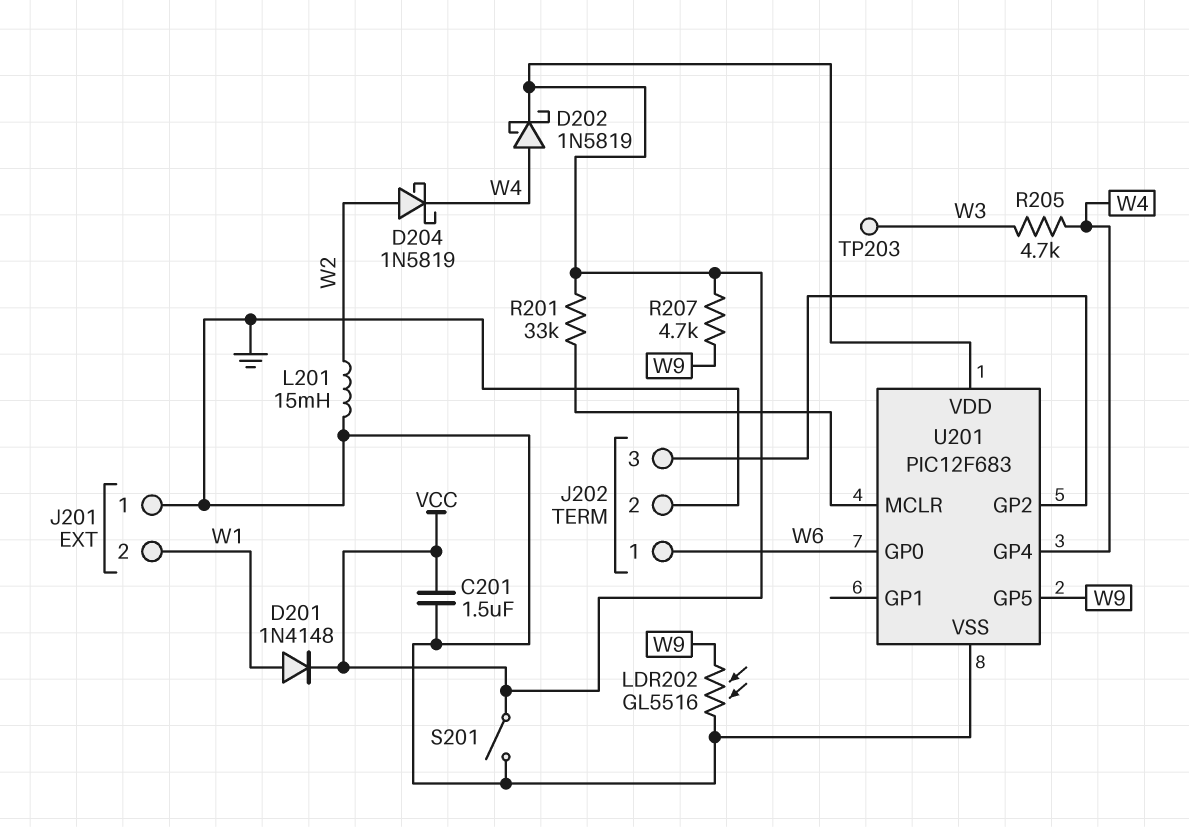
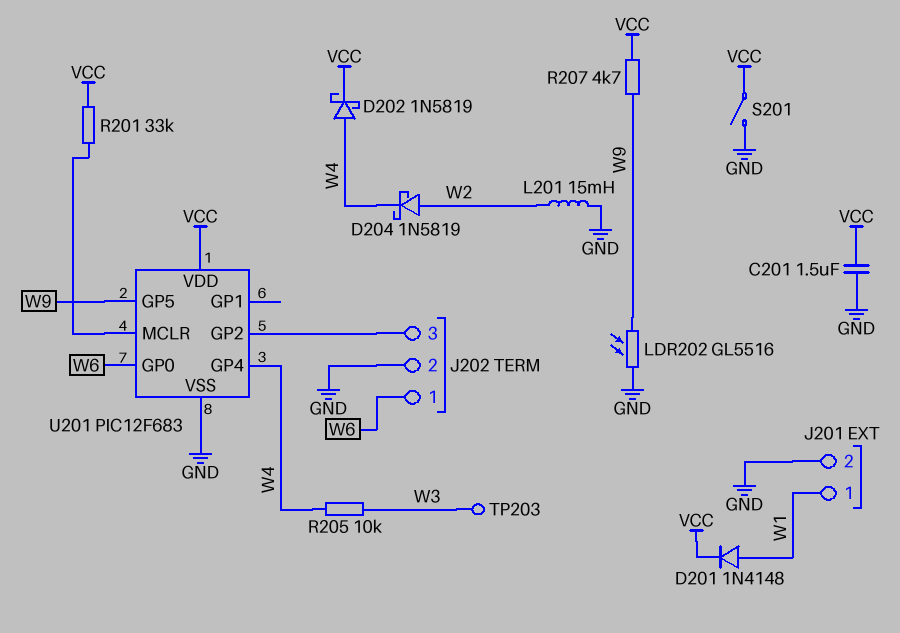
J201 pin 1: GND -> W1
J201 pin 2: W1 -> GND
R205: 4.7k (W3, W4) -> 10k (W3, W4)

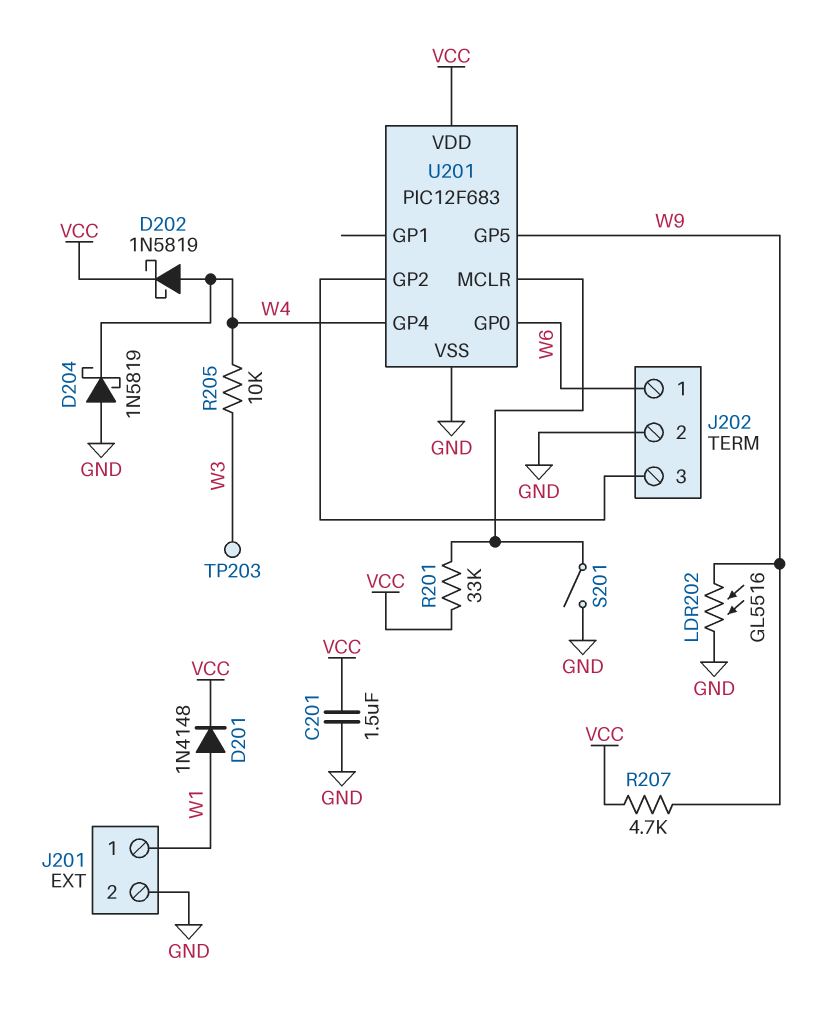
D204: schottky 1N5819 (A W2, K W4) -> schottky 1N5819 (A GND, K W4)
L201: 15mH (GND, W2) -> none
S201: switch (GND, VCC) -> switch (GND, U201/MCLR)

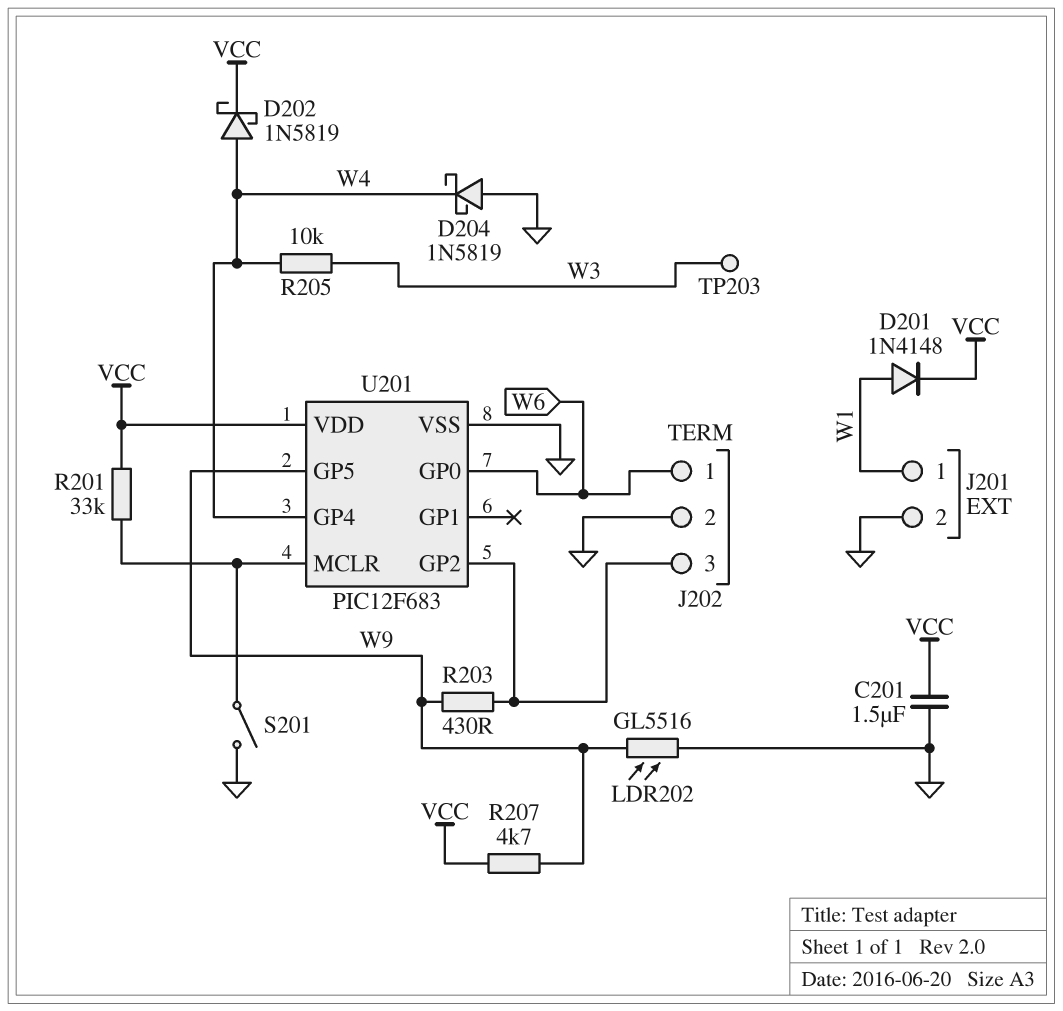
R203: none -> 430 (J202/3, W9)

